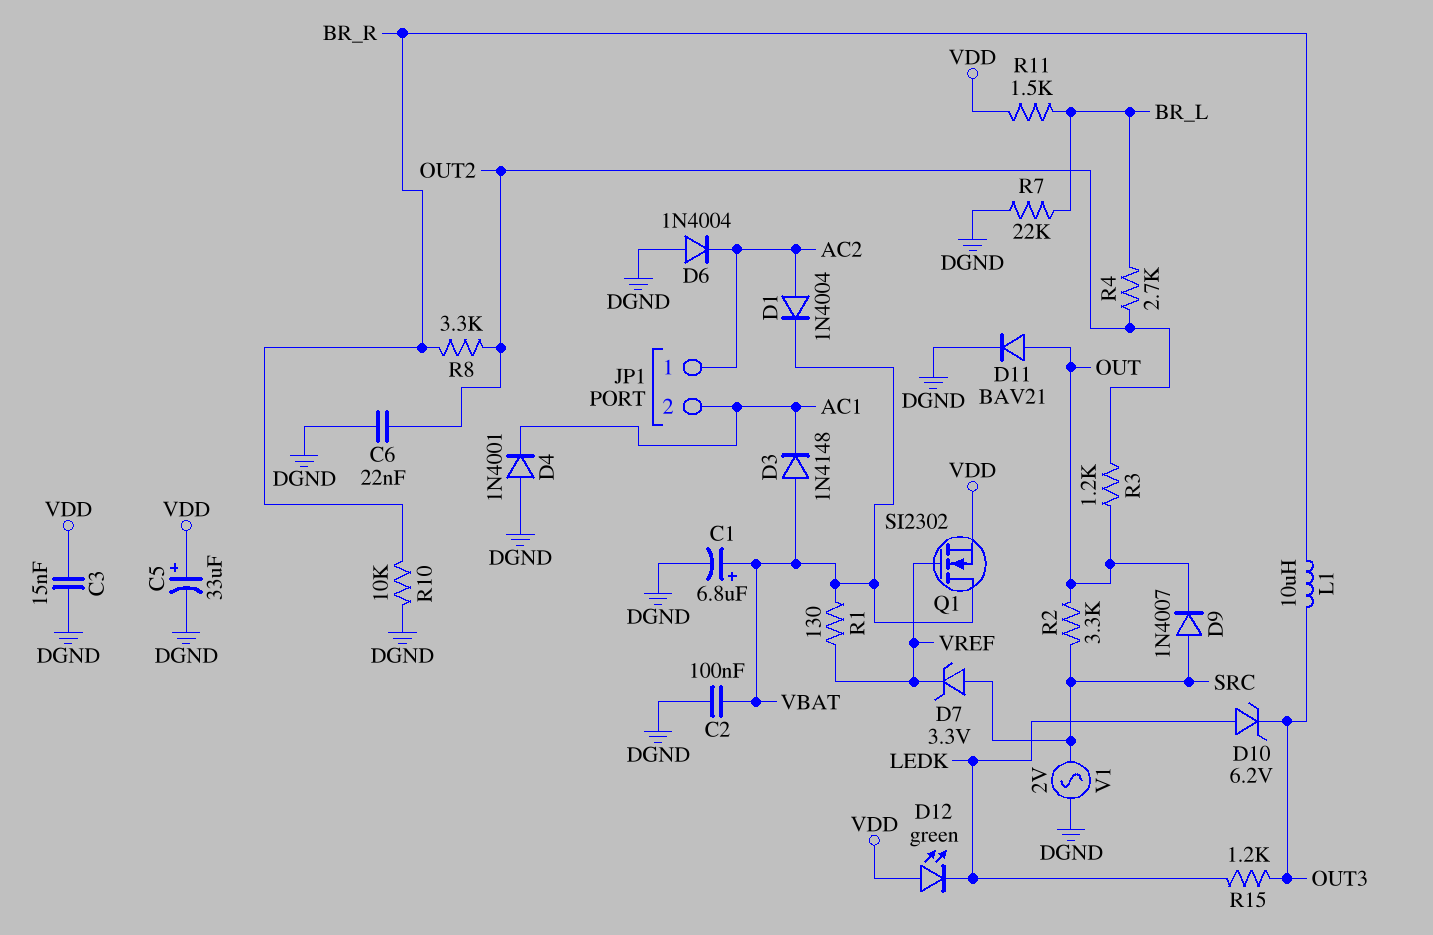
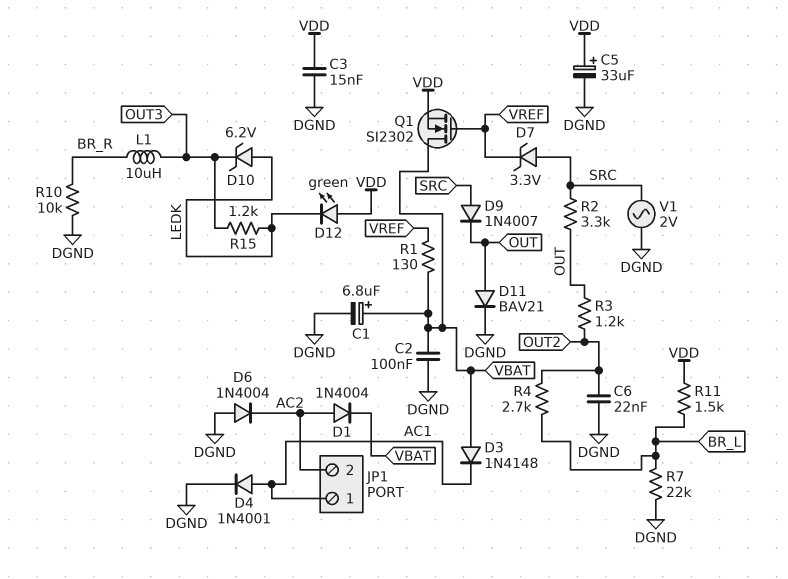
D4: diode 1N4001 (A DGND, K AC1) -> diode 1N4001 (A AC1, K DGND)
JP1 pin 1: AC2 -> AC1
JP1 pin 2: AC1 -> AC2
R8: 3.3k (BR_R, OUT2) -> none

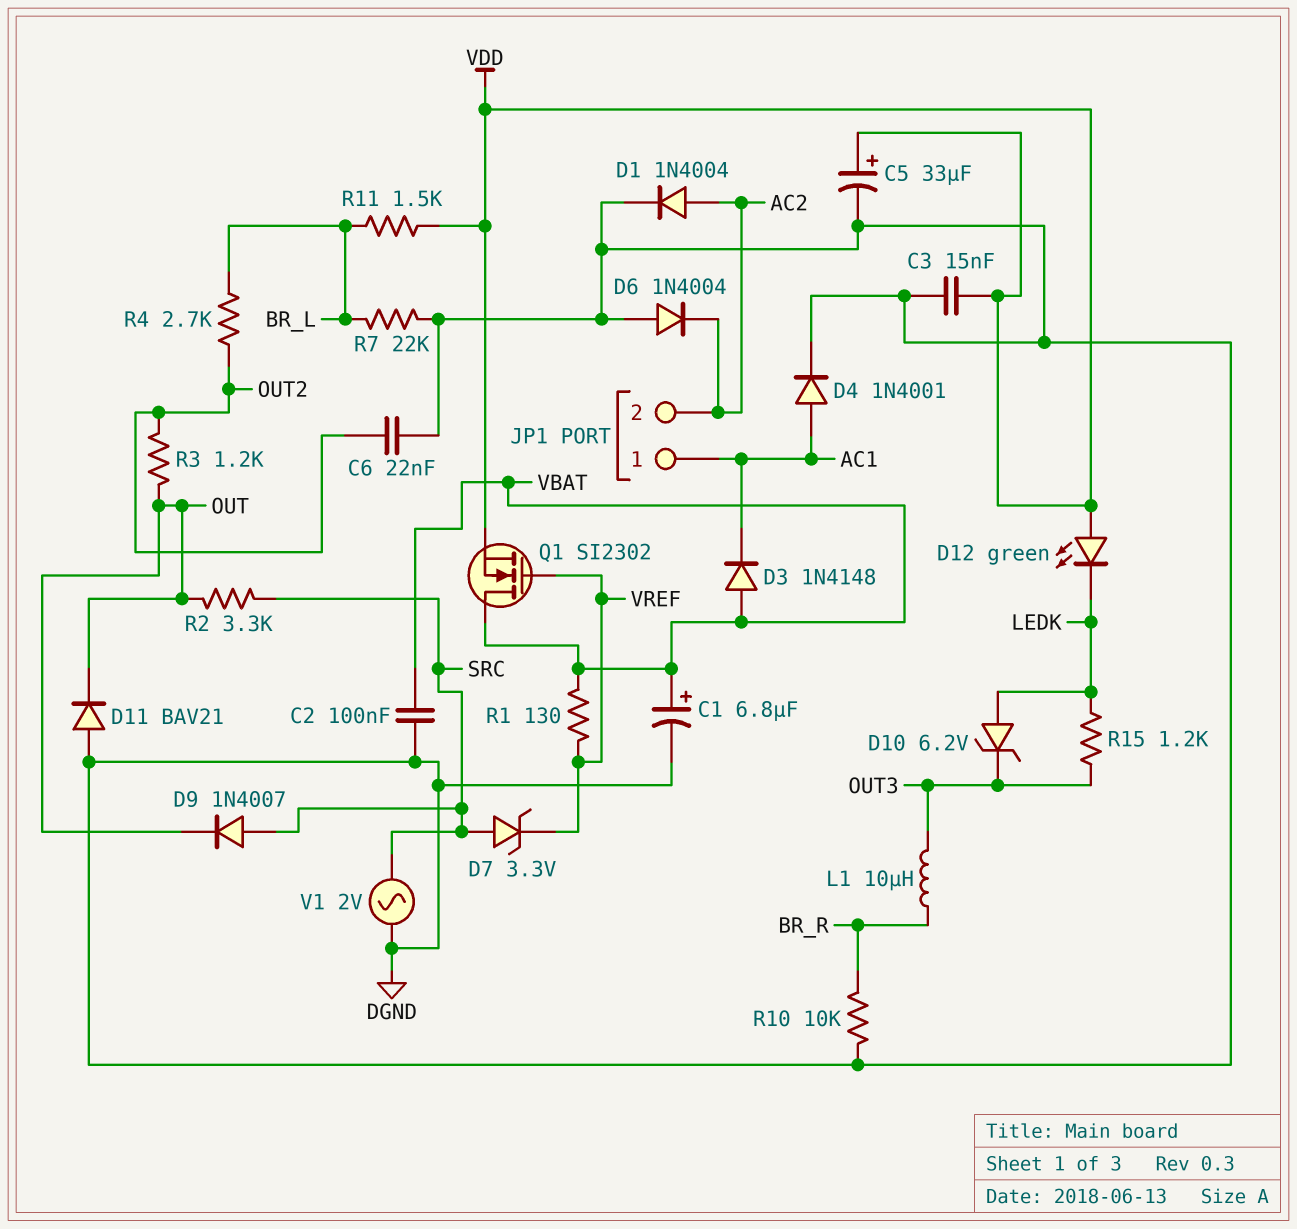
D1: diode 1N4004 (A AC2, K VBAT) -> diode 1N4004 (A AC2, K DGND)
D11: diode BAV21 (A OUT, K DGND) -> diode BAV21 (A DGND, K OUT)

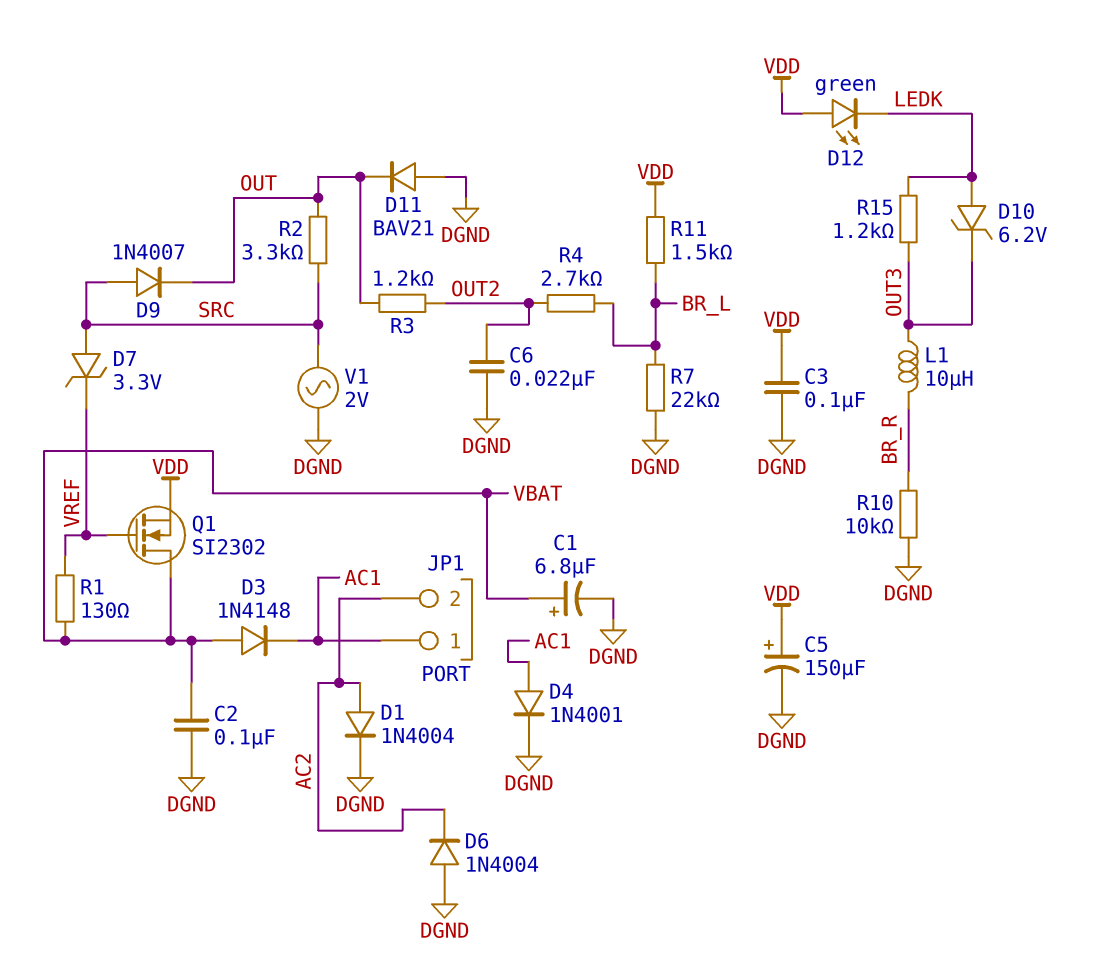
C3: 15nF (DGND, VDD) -> 100nF (DGND, VDD)
C5: 33uF (plus VDD, minus DGND) -> 150uF (plus VDD, minus DGND)

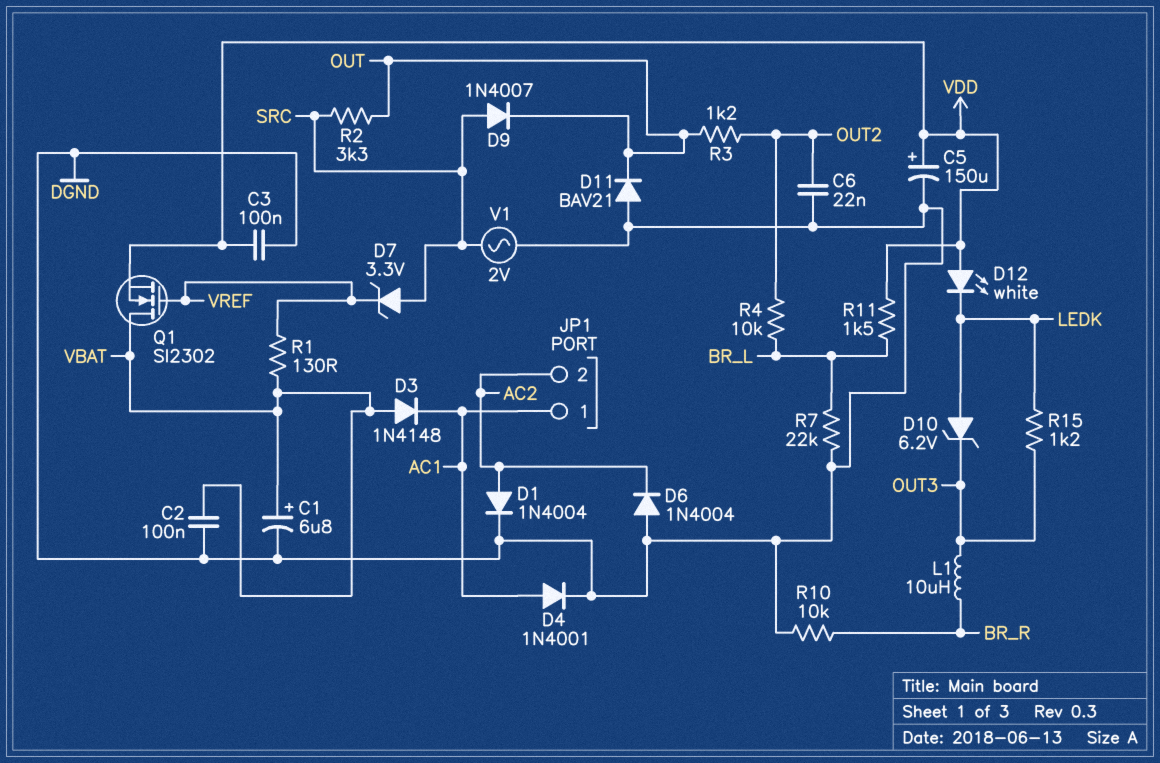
D12: LED green (A VDD, K LEDK) -> LED white (A VDD, K LEDK)
R4: 2.7k (BR_L, OUT2) -> 10k (BR_L, OUT2)

